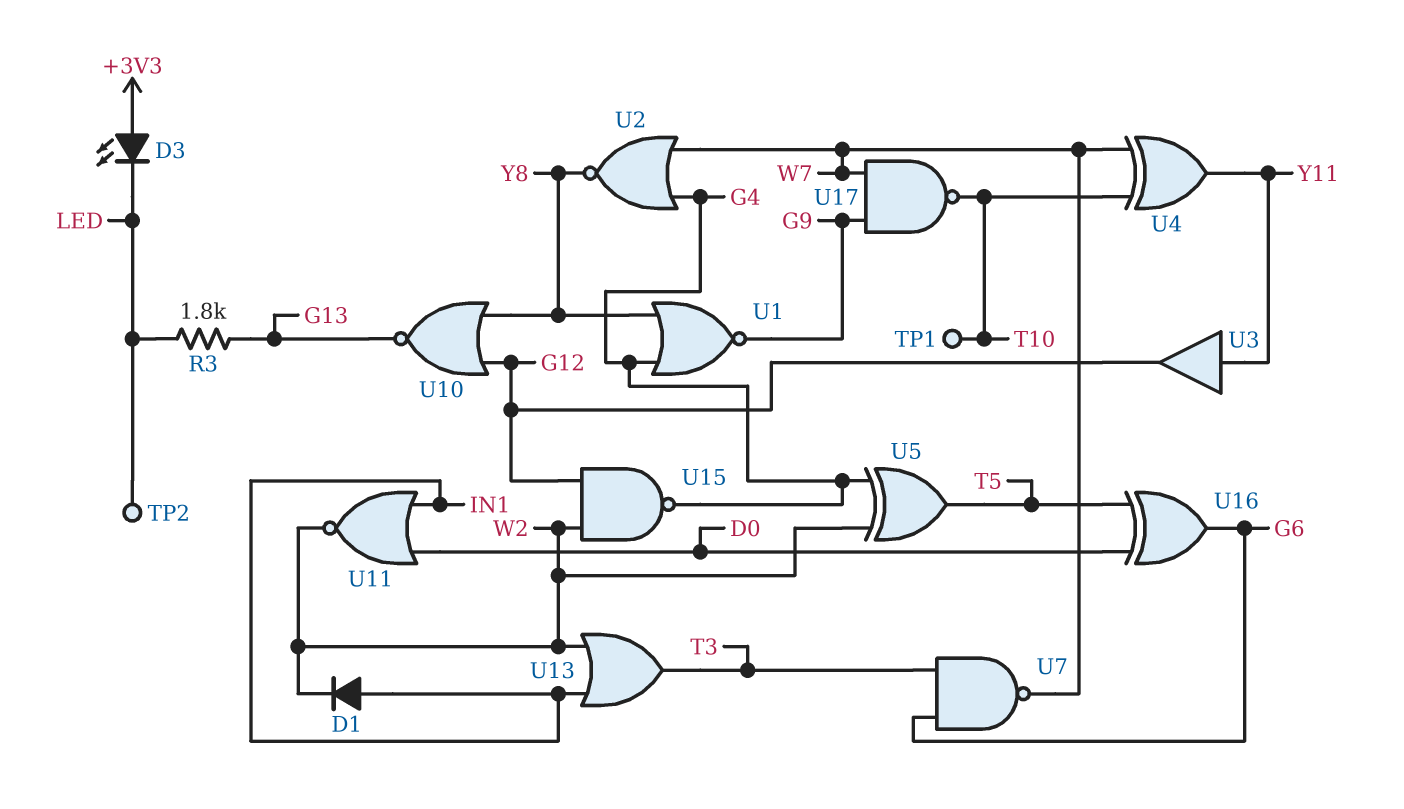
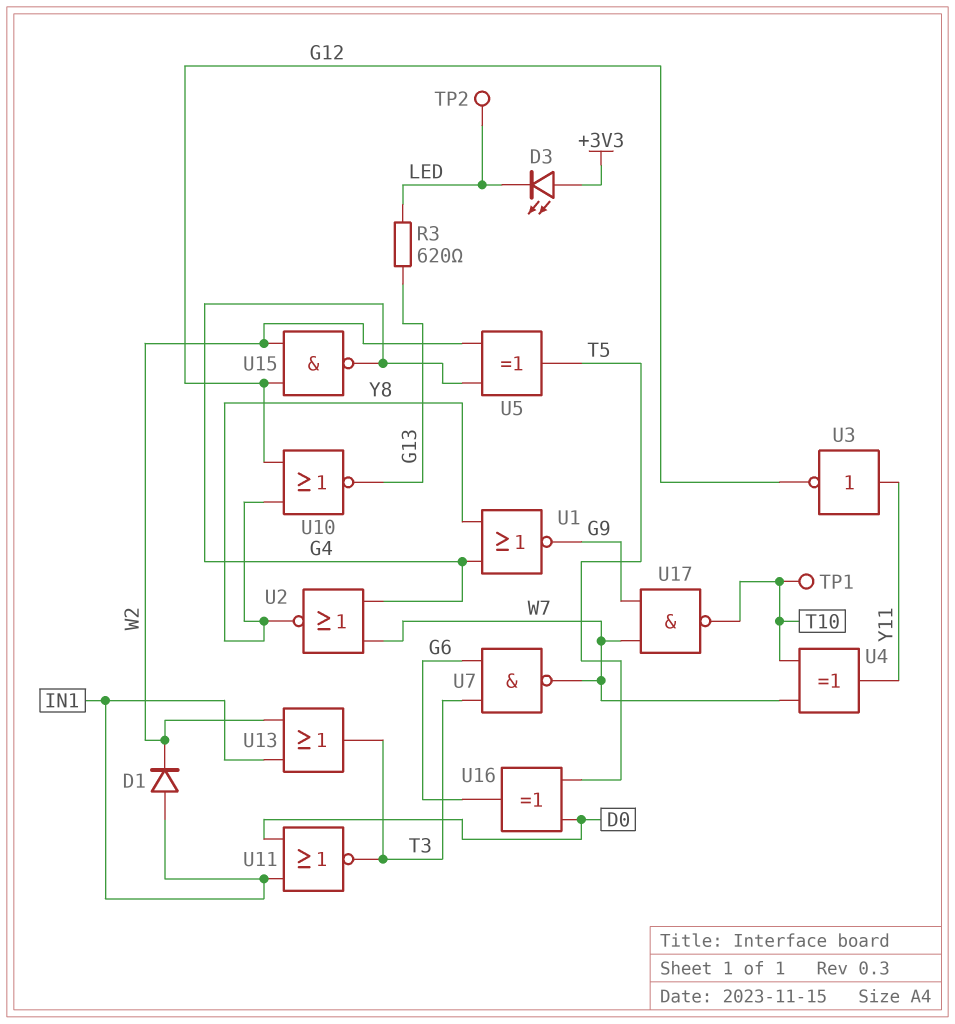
R3: 1.8k (G13, LED) -> 620 (G13, LED)
U3: buffer (in Y11, out G12) -> NOT (in Y11, out G12)
U11: NOR (in D0, in IN1, out W2) -> NOR (in D0, in IN1, out T3)

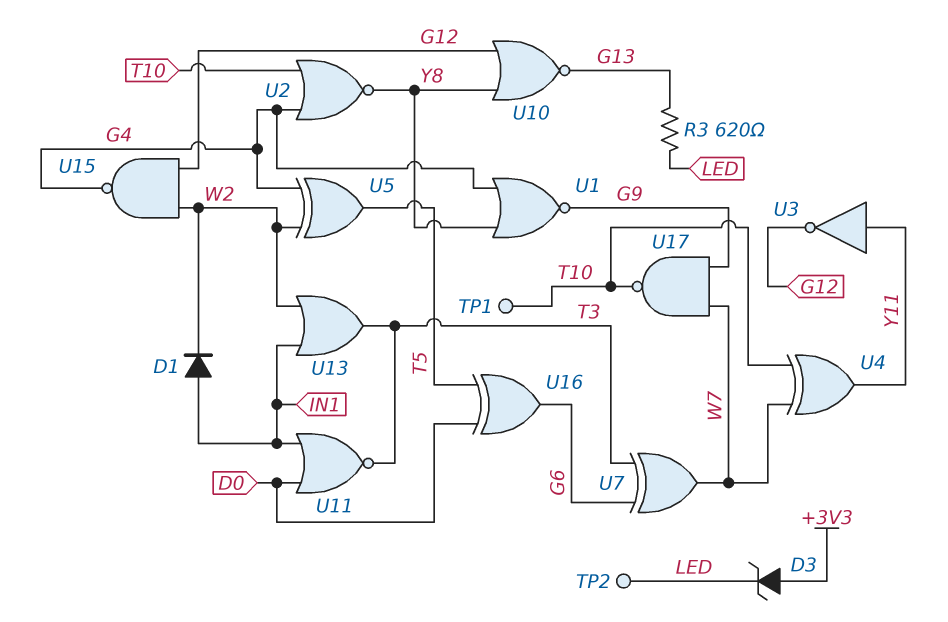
D3: LED (A +3V3, K LED) -> zener (A +3V3, K LED)
U2: NOR (in G4, in W7, out Y8) -> NOR (in G4, in T10, out Y8)
U7: NAND (in G6, in T3, out W7) -> XOR (in G6, in T3, out W7)

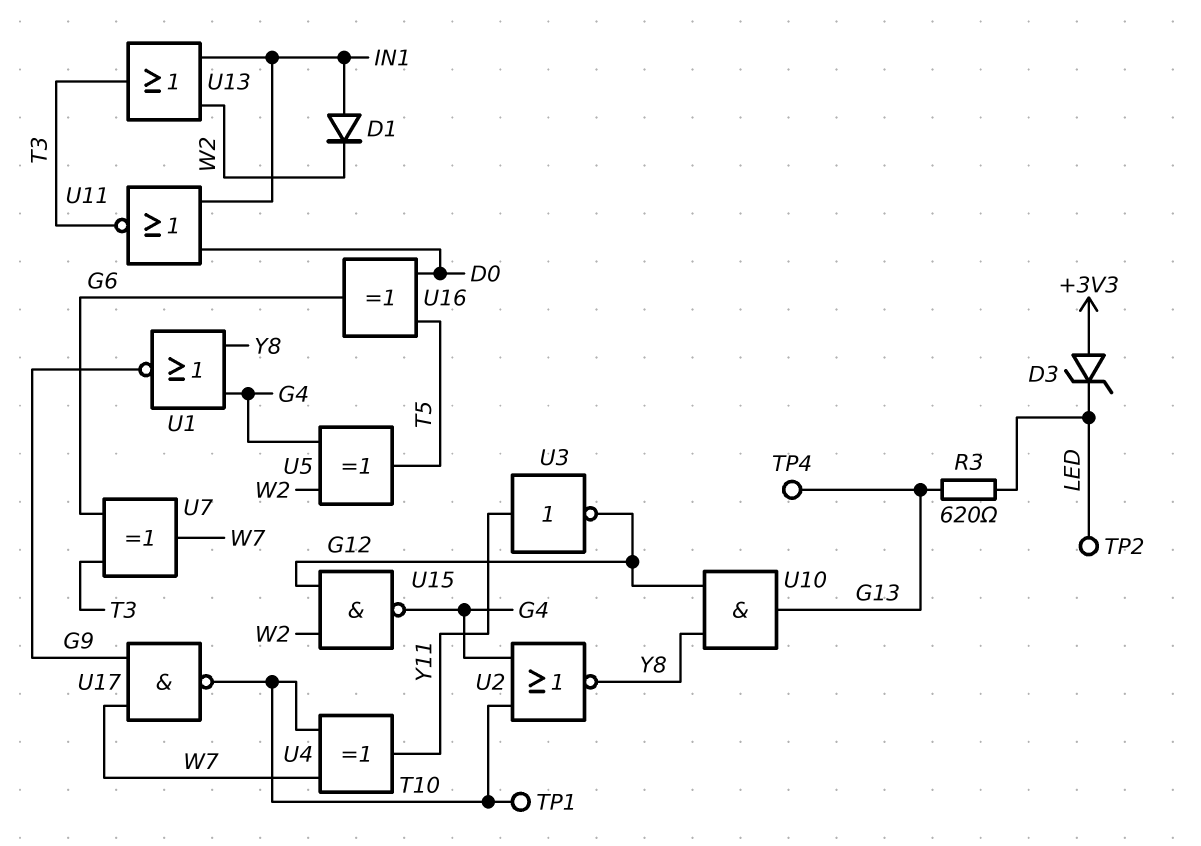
TP4: none -> test point (G13)
U10: NOR (in G12, in Y8, out G13) -> AND (in G12, in Y8, out G13)

